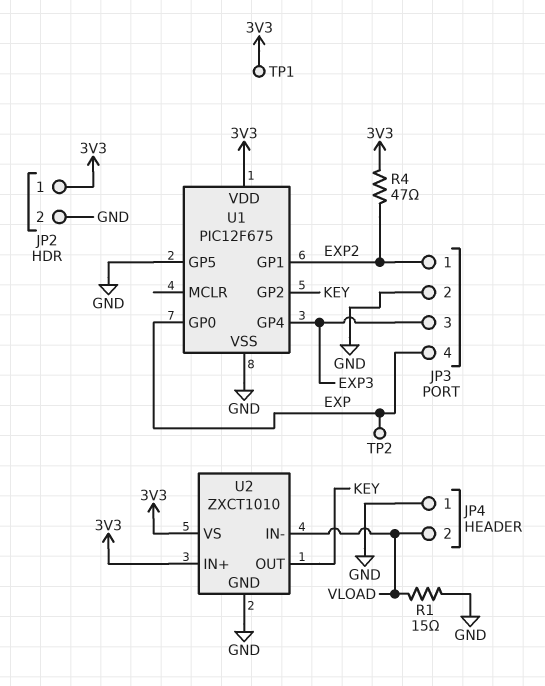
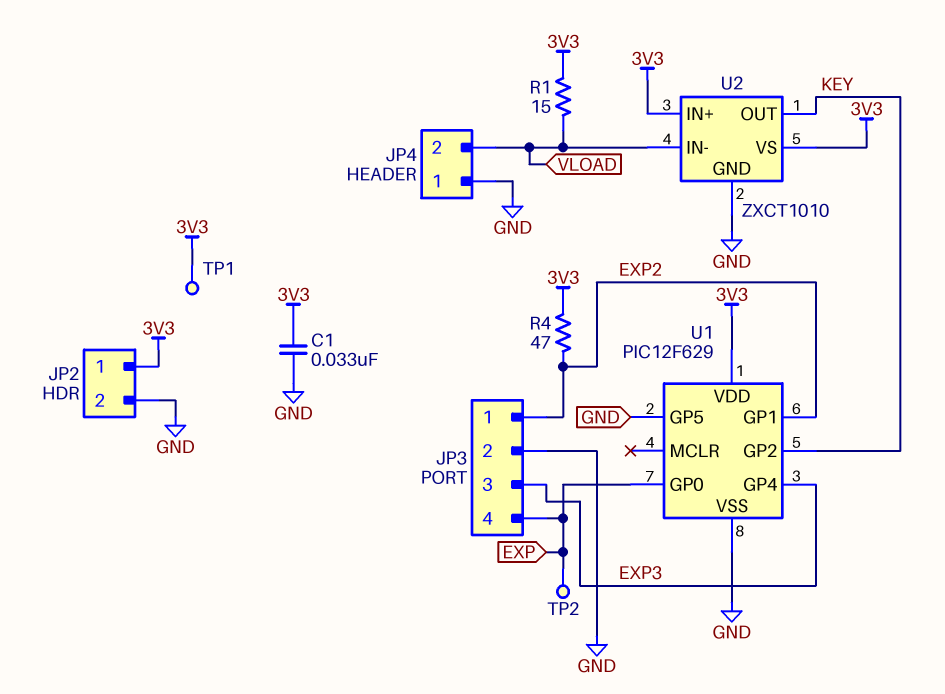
C1: none -> 33nF (3V3, GND)
R1: 15 (GND, VLOAD) -> 15 (3V3, VLOAD)
U1: PIC12F675 -> PIC12F629

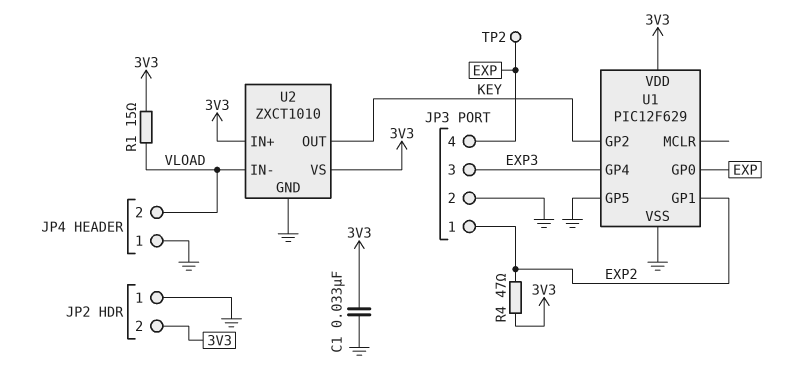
JP2 pin 1: 3V3 -> GND
JP2 pin 2: GND -> 3V3
TP1: test point (3V3) -> none

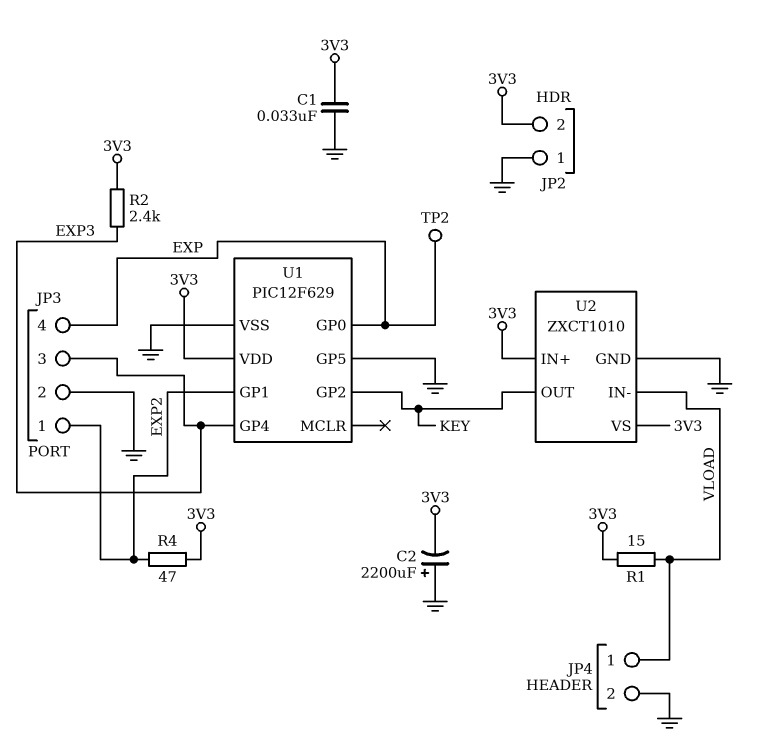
C2: none -> 2200uF (plus GND, minus 3V3)
JP4 pin 1: GND -> VLOAD
JP4 pin 2: VLOAD -> GND
R2: none -> 2.4k (3V3, EXP3)

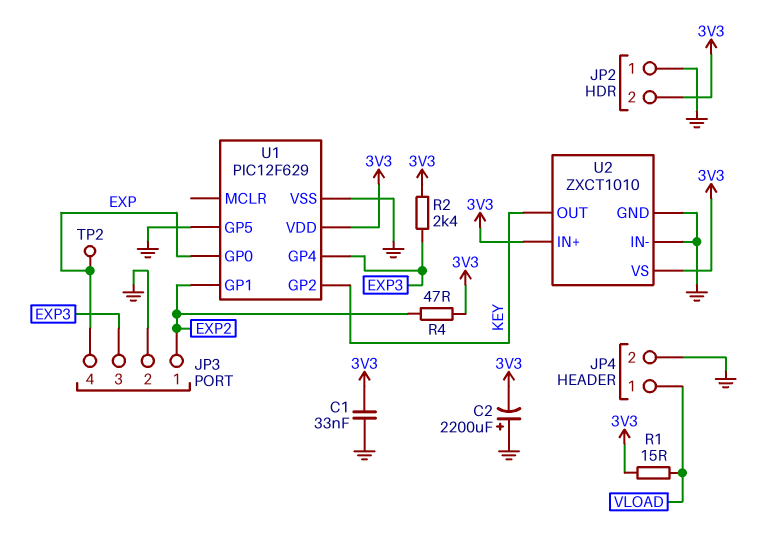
U2 pin IN-: VLOAD -> GND

